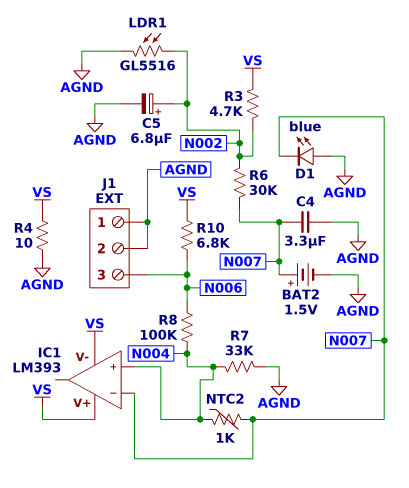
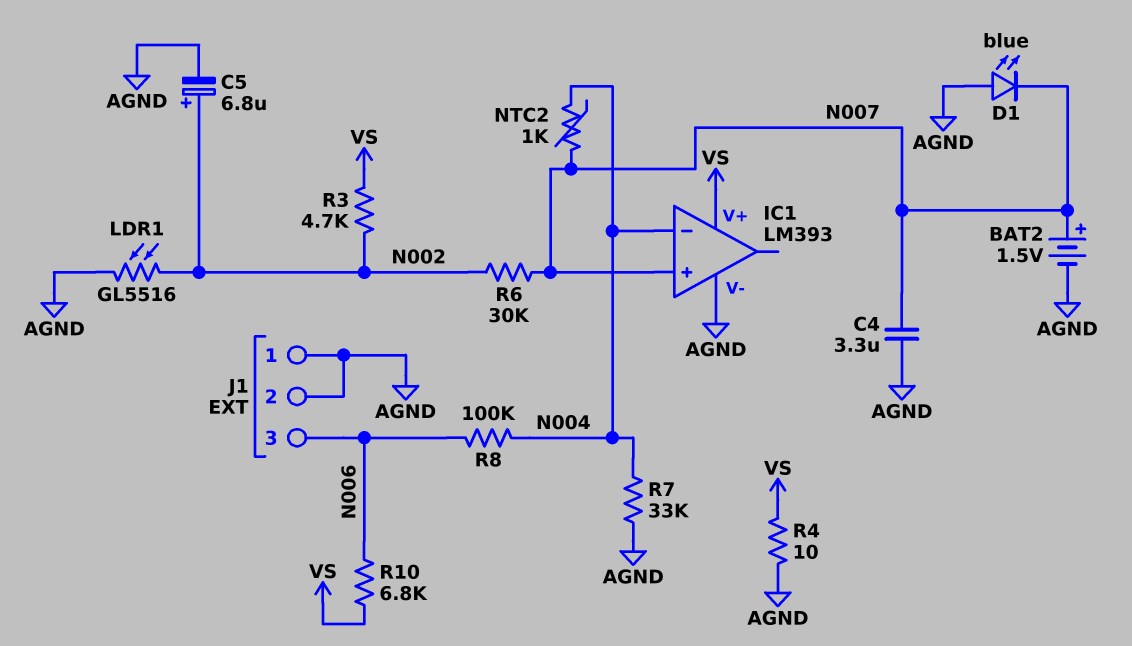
IC1 pin V-: VS -> AGND
IC1 pin in+: N004 -> N007
IC1 pin in-: N007 -> N004

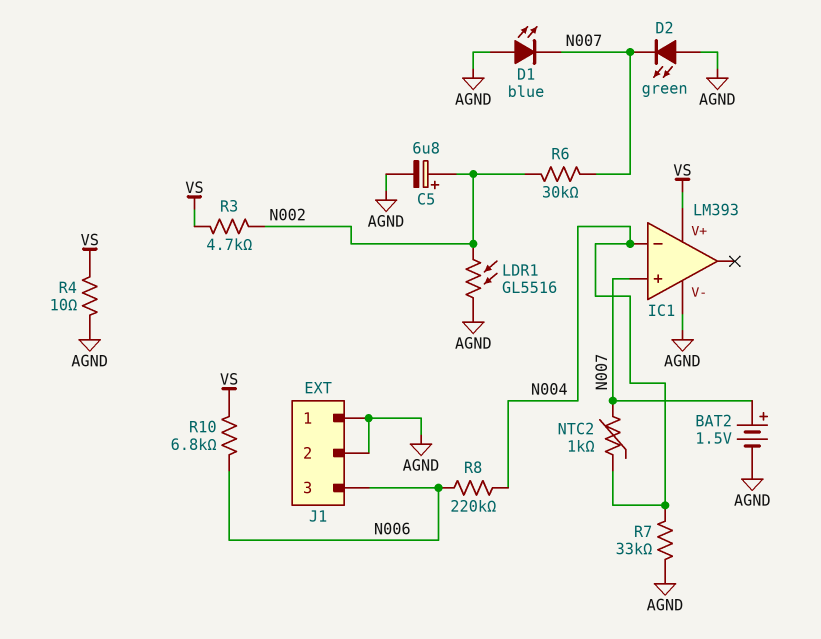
C4: 3.3uF (AGND, N007) -> none
D2: none -> LED green (A AGND, K N007)
R8: 100k (N004, N006) -> 220k (N004, N006)

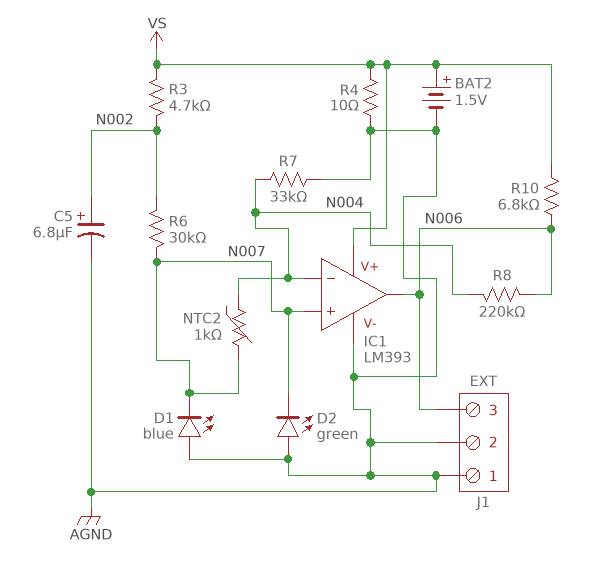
BAT2: 1.5V (plus N007, minus AGND) -> 1.5V (plus VS, minus AGND)
IC1 pin out: none -> N006
LDR1: GL5516 (AGND, N002) -> none

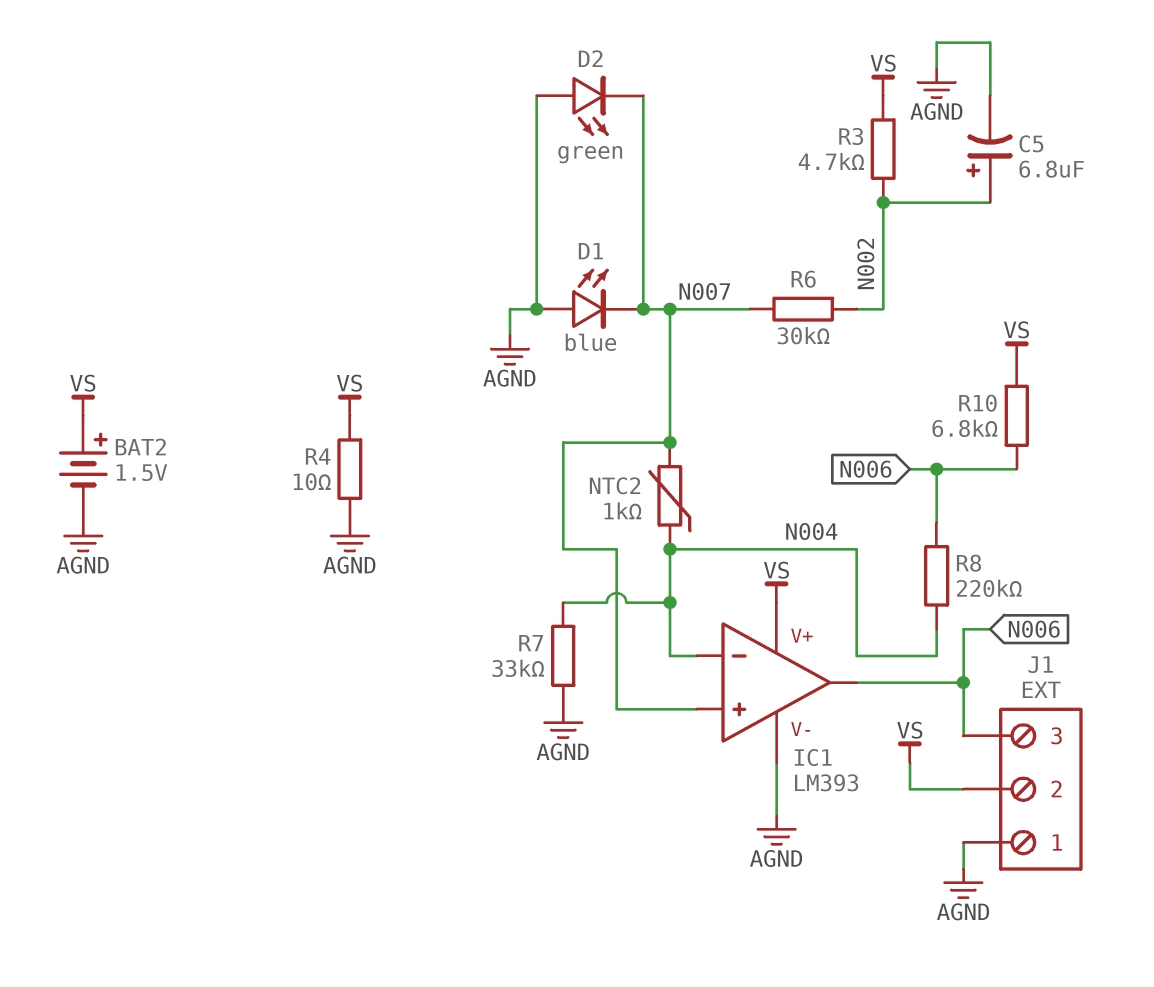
J1 pin 2: AGND -> VS

